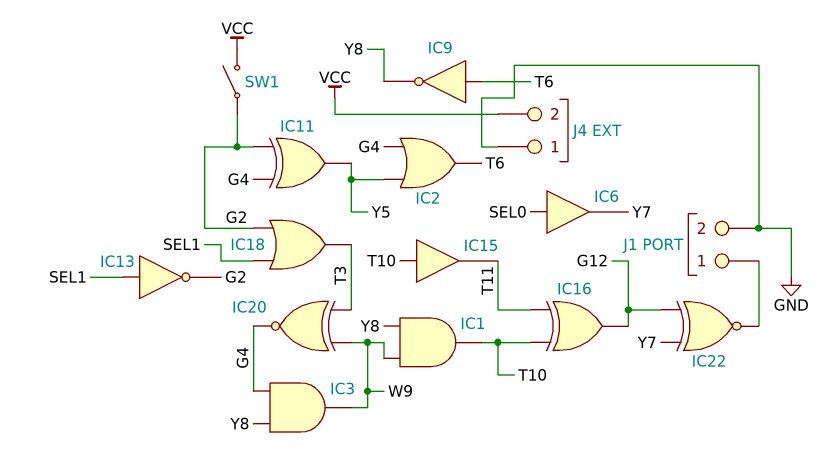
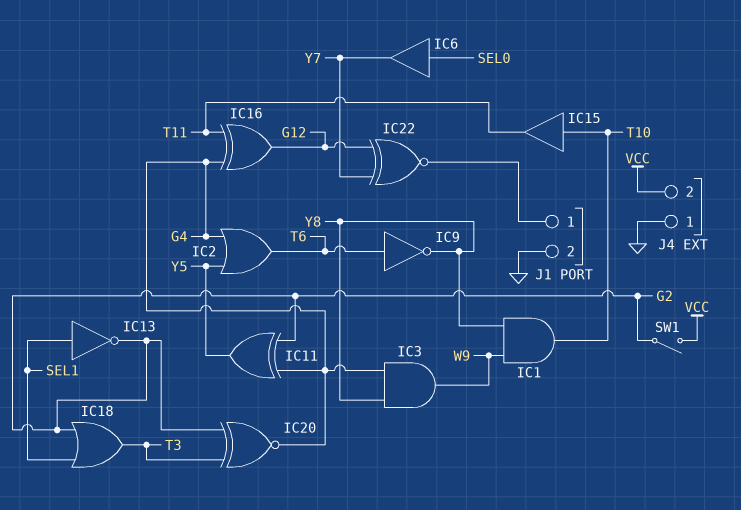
IC16: XOR (in T10, in T11, out G12) -> XOR (in G4, in T11, out G12)
IC20: XNOR (in T3, in W9, out G4) -> XNOR (in G2, in T3, out G4)

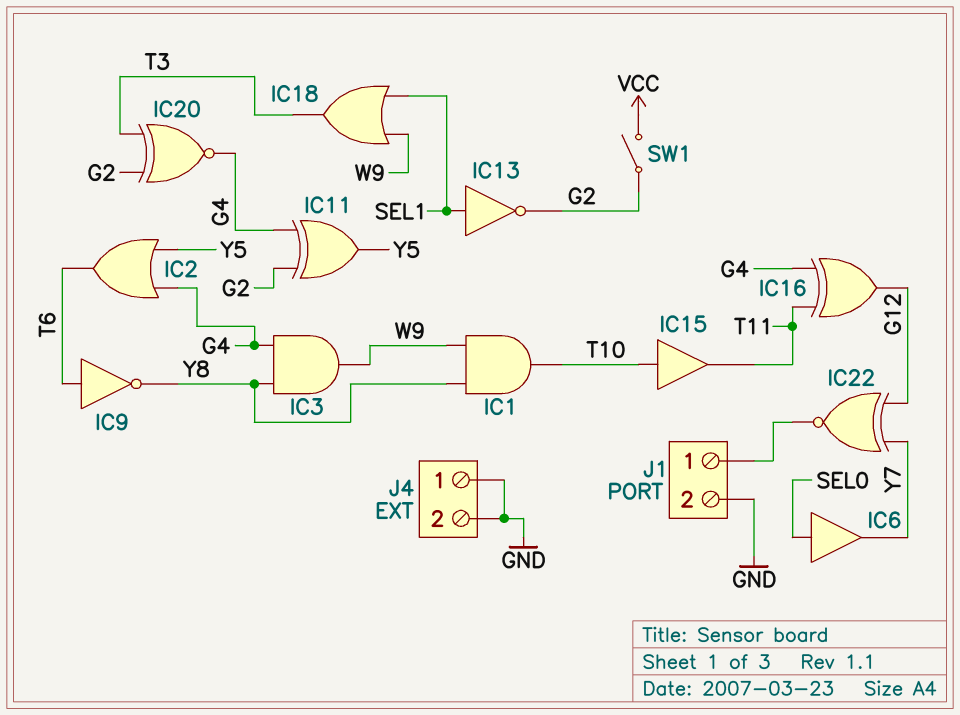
IC18: OR (in G2, in SEL1, out T3) -> OR (in SEL1, in W9, out T3)
J4 pin 2: VCC -> GND

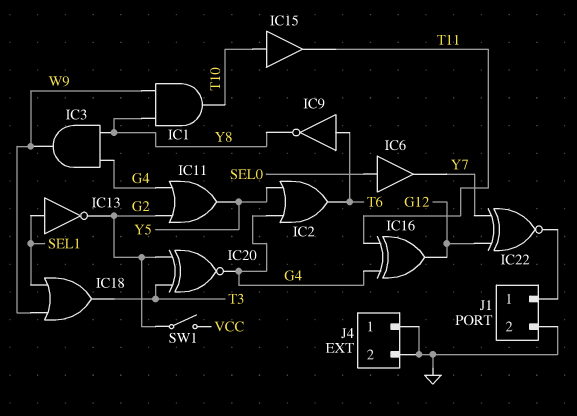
IC11: XOR (in G2, in G4, out Y5) -> OR (in G2, in G4, out Y5)

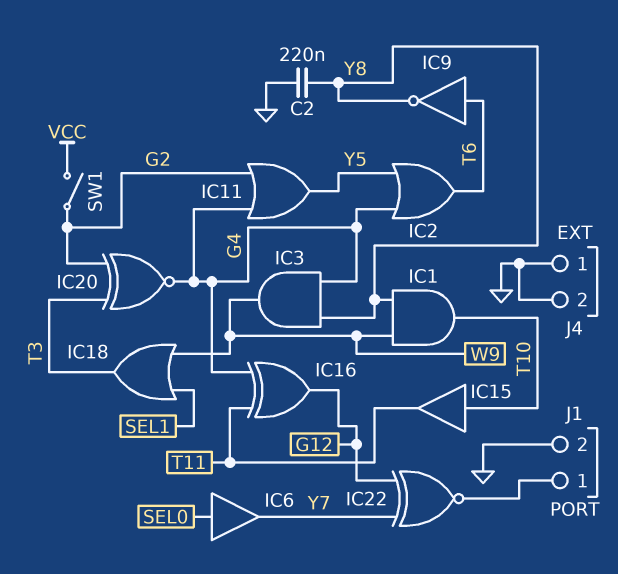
C2: none -> 220nF (GND, Y8)
IC13: NOT (in SEL1, out G2) -> none

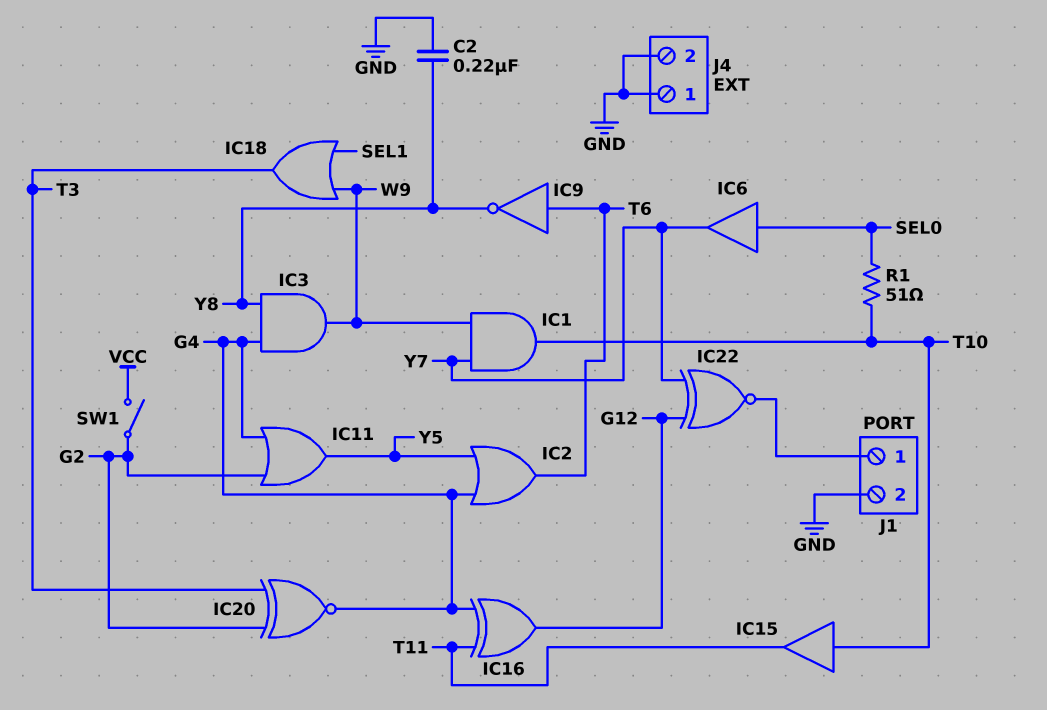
IC1: AND (in W9, in Y8, out T10) -> AND (in W9, in Y7, out T10)
R1: none -> 51 (SEL0, T10)

